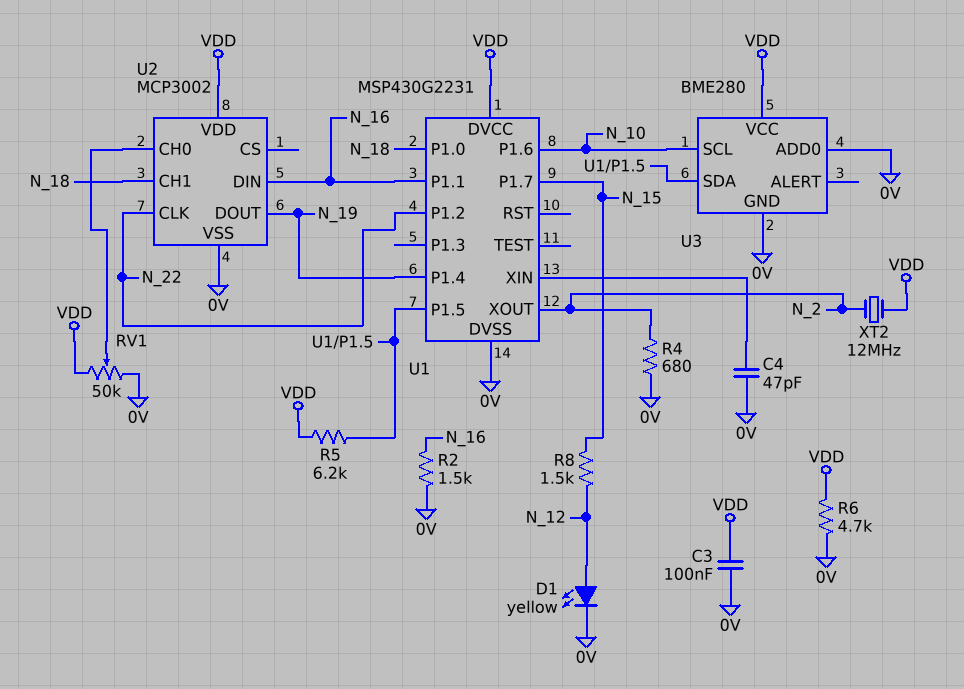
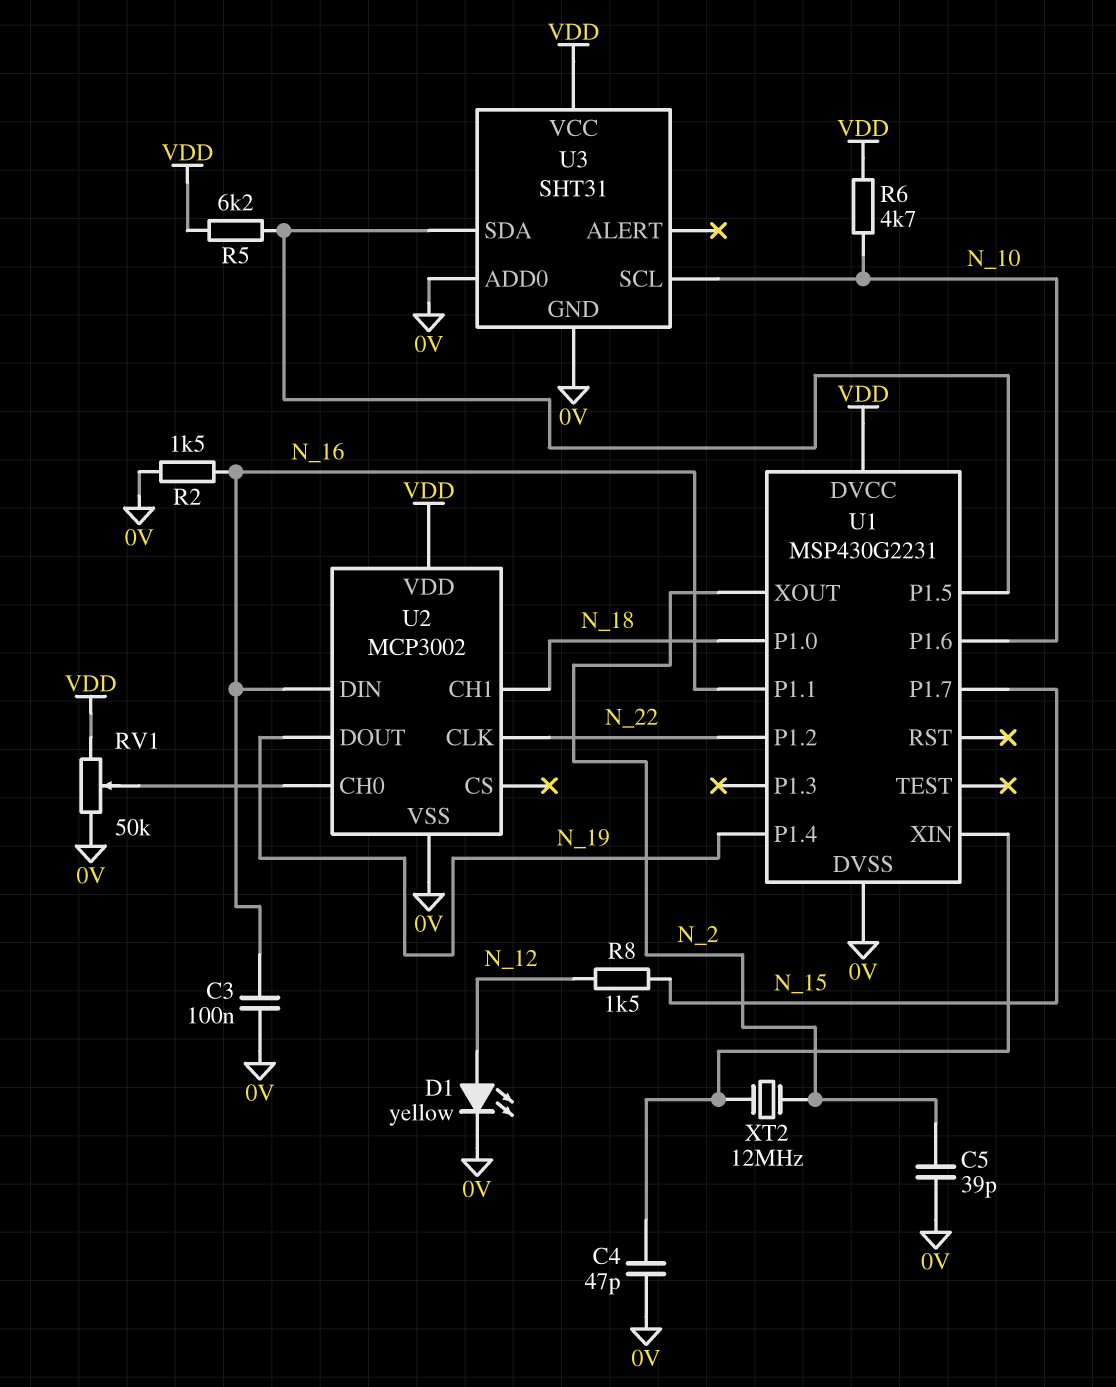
C3: 100nF (0V, VDD) -> 100nF (0V, N_16)
C5: none -> 39pF (0V, N_2)
R4: 680 (0V, N_2) -> none
R6: 4.7k (0V, VDD) -> 4.7k (N_10, VDD)
U3: BME280 -> SHT31
XT2: 12MHz (N_2, VDD) -> 12MHz (N_2, U1/XIN)

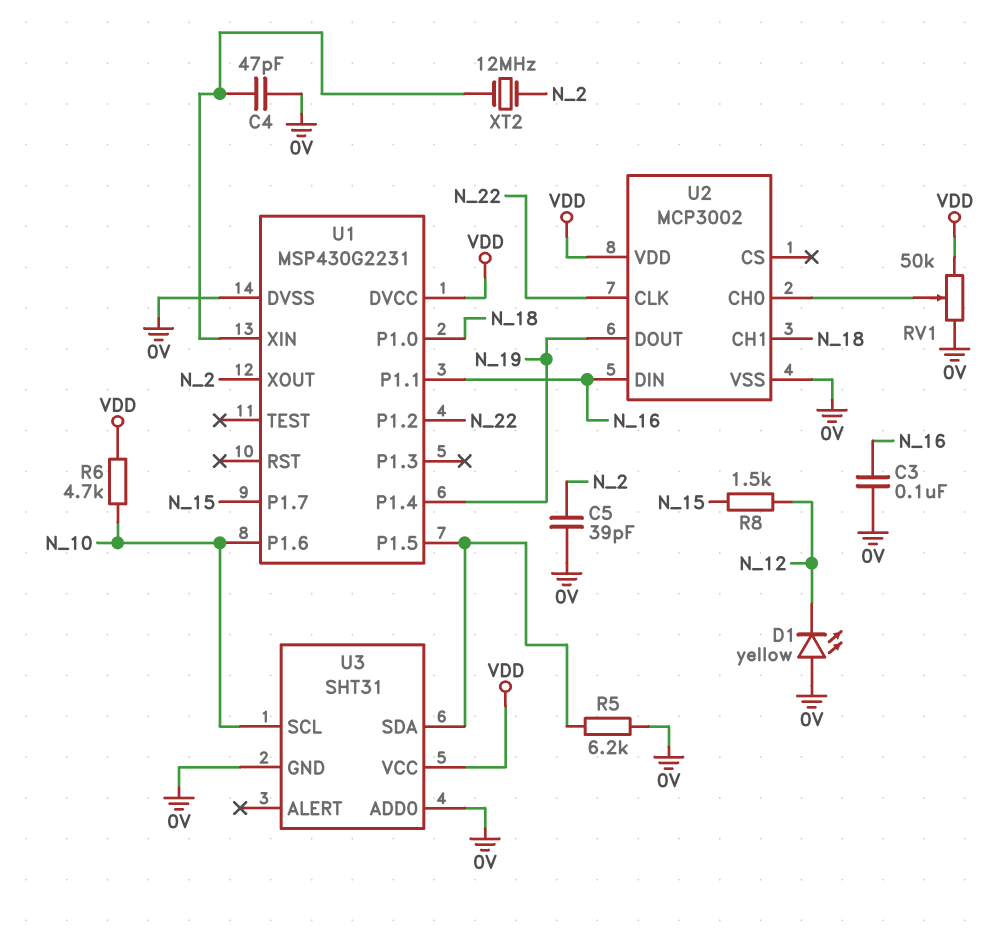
D1: LED yellow (A N_12, K 0V) -> LED yellow (A 0V, K N_12)
R2: 1.5k (0V, N_16) -> none
R5: 6.2k (U1/P1.5, VDD) -> 6.2k (0V, U1/P1.5)

